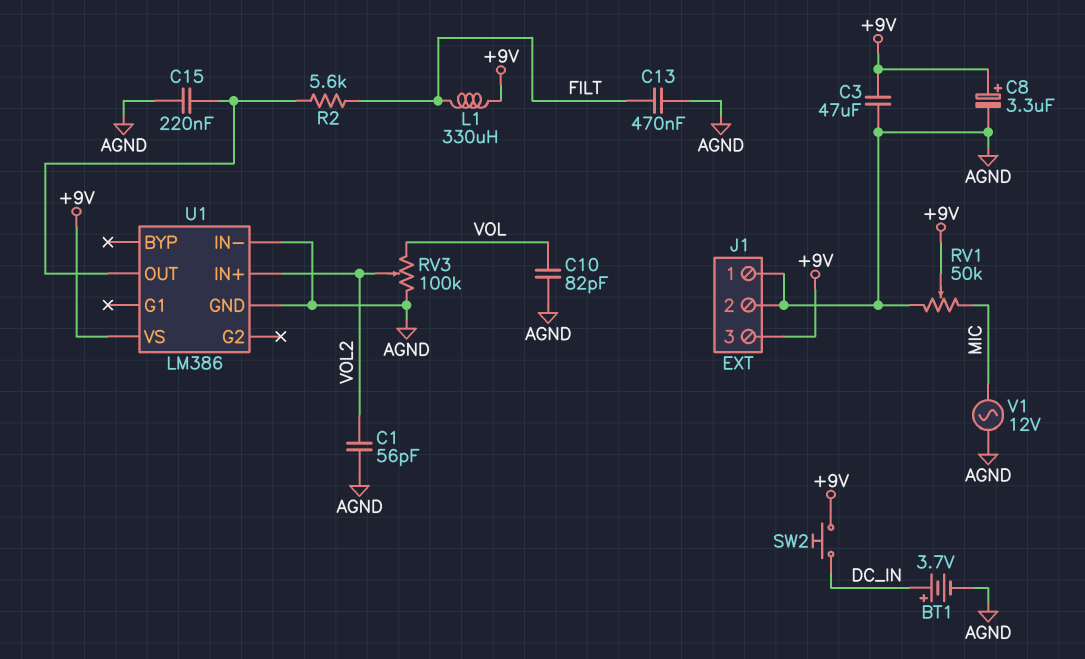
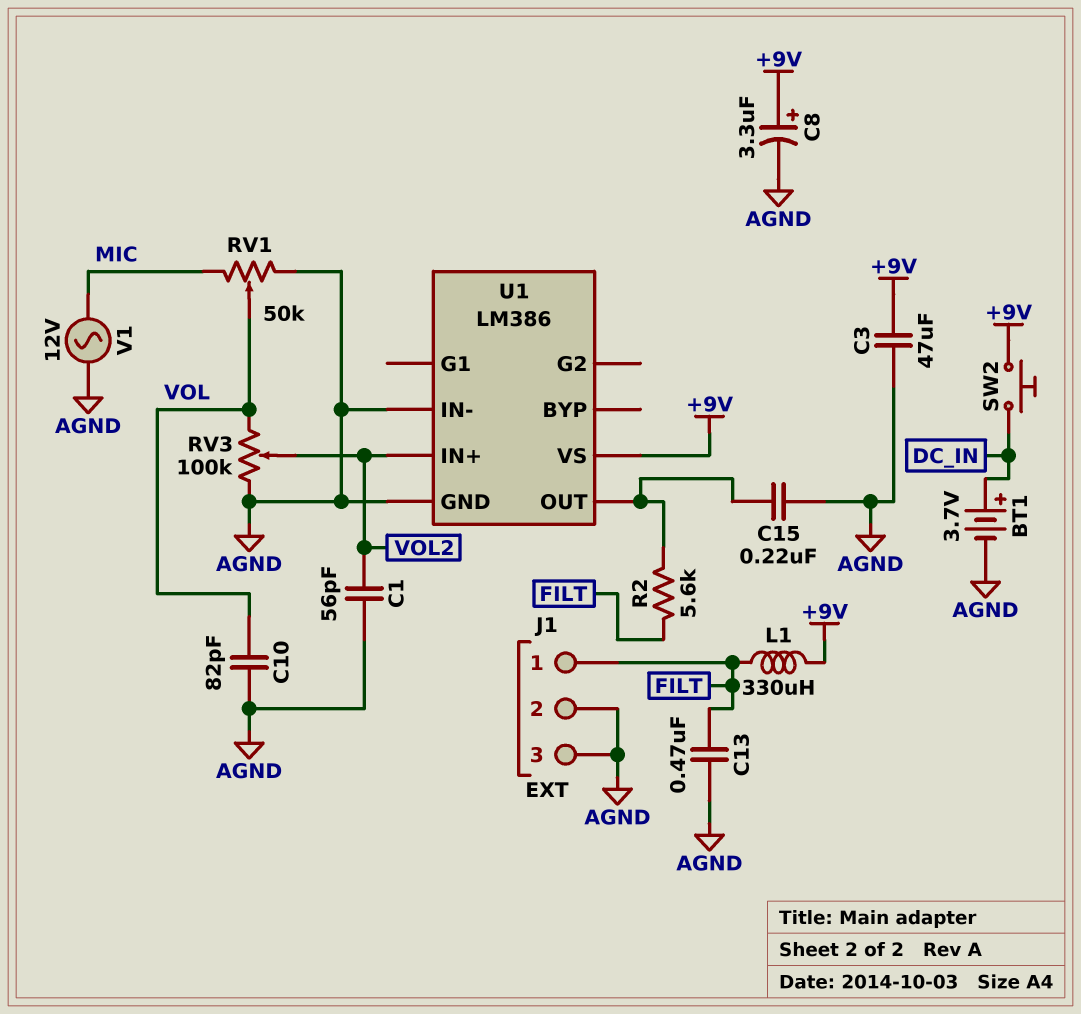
J1 pin 1: AGND -> FILT
J1 pin 3: +9V -> AGND
RV1: 50k (AGND, MIC, wiper +9V) -> 50k (AGND, MIC, wiper VOL)

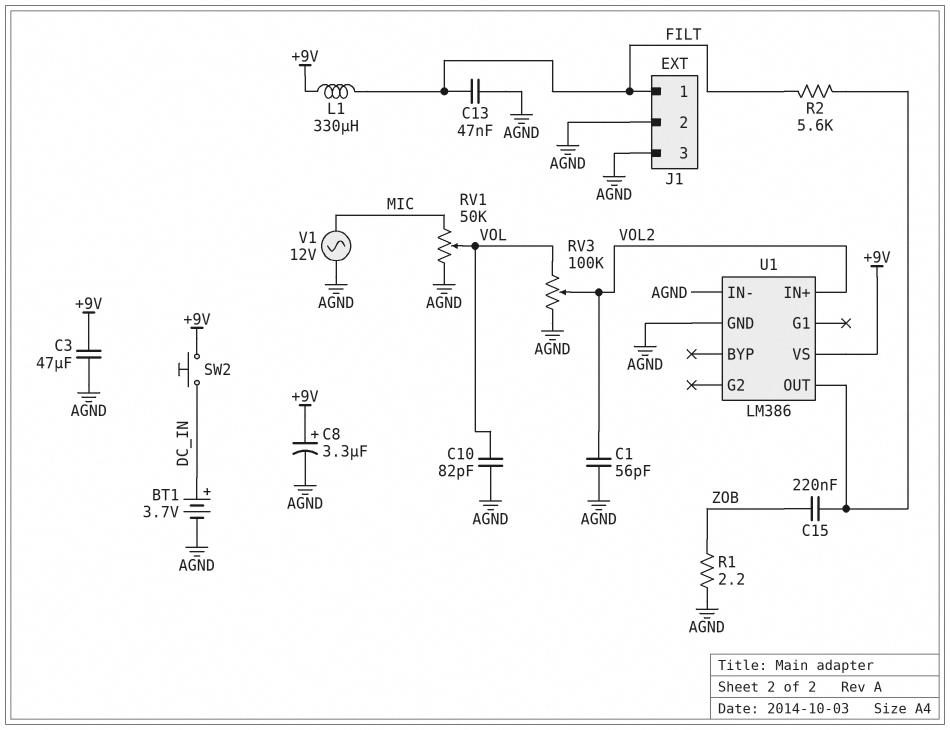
C13: 470nF (AGND, FILT) -> 47nF (AGND, FILT)
C15: 220nF (AGND, U1/OUT) -> 220nF (U1/OUT, ZOB)
R1: none -> 2.2 (AGND, ZOB)

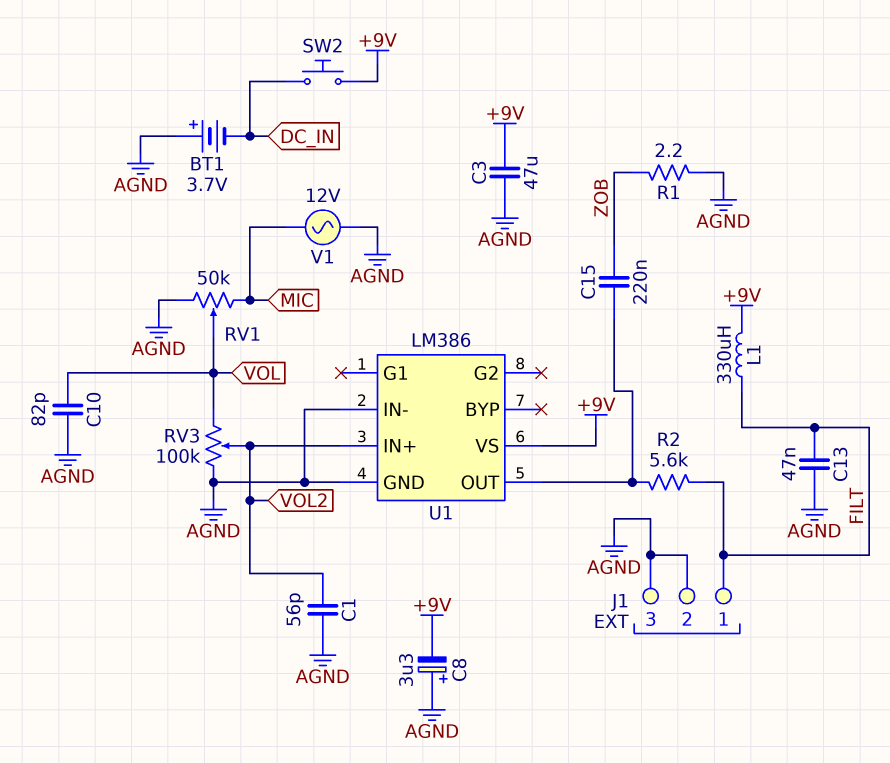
BT1: 3.7V (plus DC_IN, minus AGND) -> 3.7V (plus AGND, minus DC_IN)
C8: 3.3uF (plus +9V, minus AGND) -> 3.3uF (plus AGND, minus +9V)

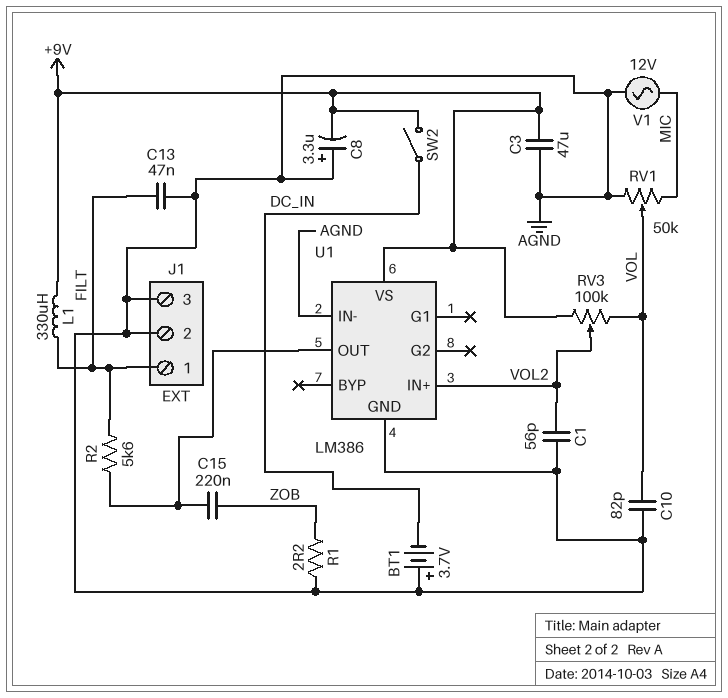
RV3: 100k (AGND, VOL, wiper VOL2) -> 100k (+9V, VOL, wiper VOL2)
SW2: button (+9V, DC_IN) -> switch (+9V, DC_IN)

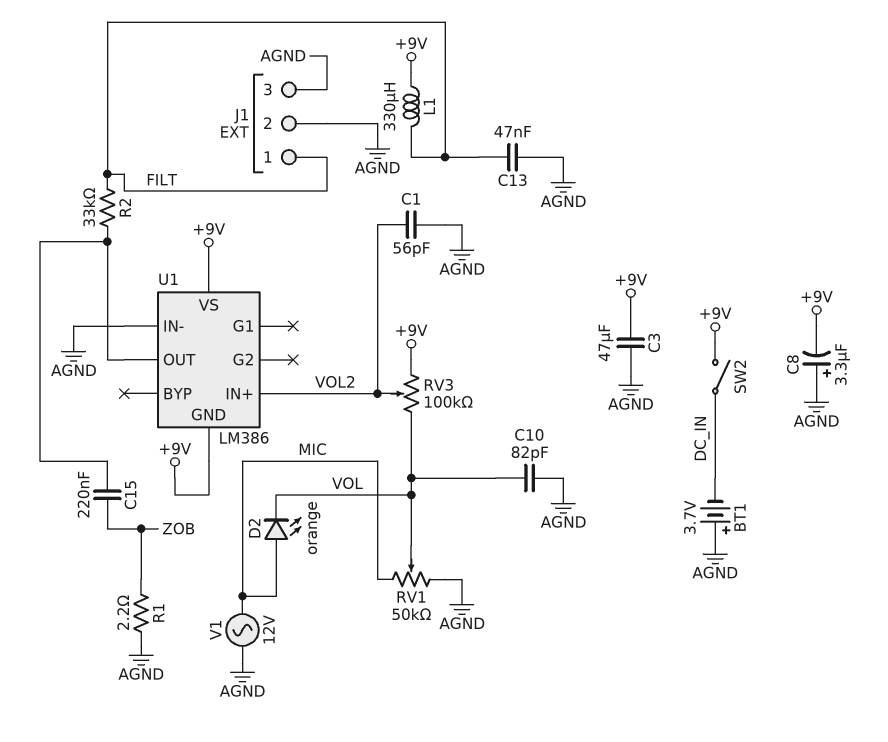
D2: none -> LED orange (A MIC, K VOL)
R2: 5.6k (FILT, U1/OUT) -> 33k (FILT, U1/OUT)
U1 pin GND: AGND -> +9V

